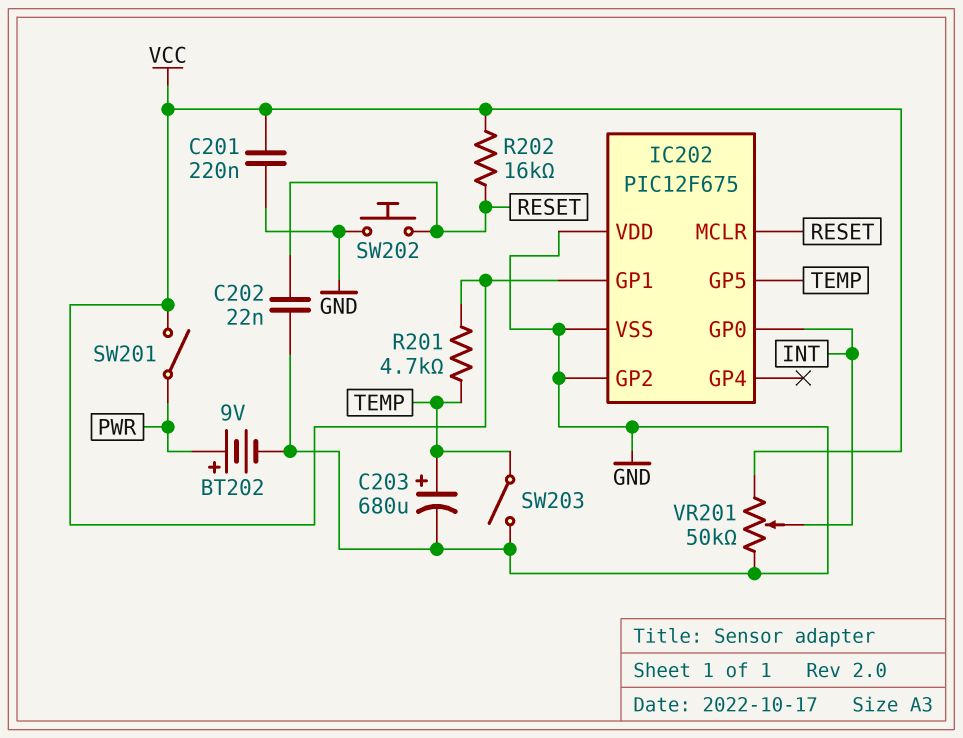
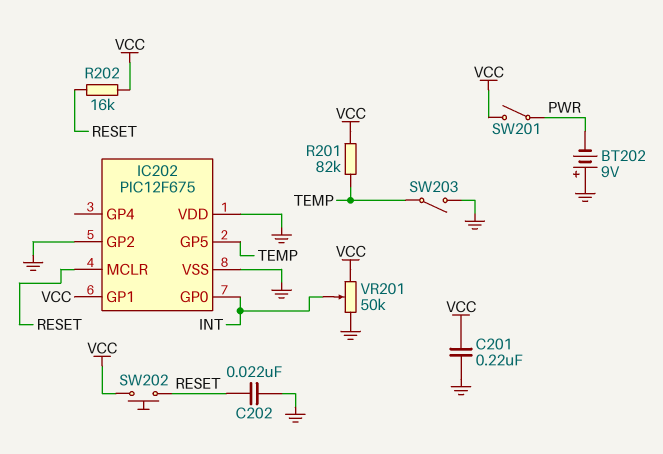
BT202: 9V (plus PWR, minus GND) -> 9V (plus GND, minus PWR)
C203: 680uF (plus TEMP, minus GND) -> none
R201: 4.7k (TEMP, VCC) -> 82k (TEMP, VCC)
SW202: button (GND, RESET) -> button (RESET, VCC)

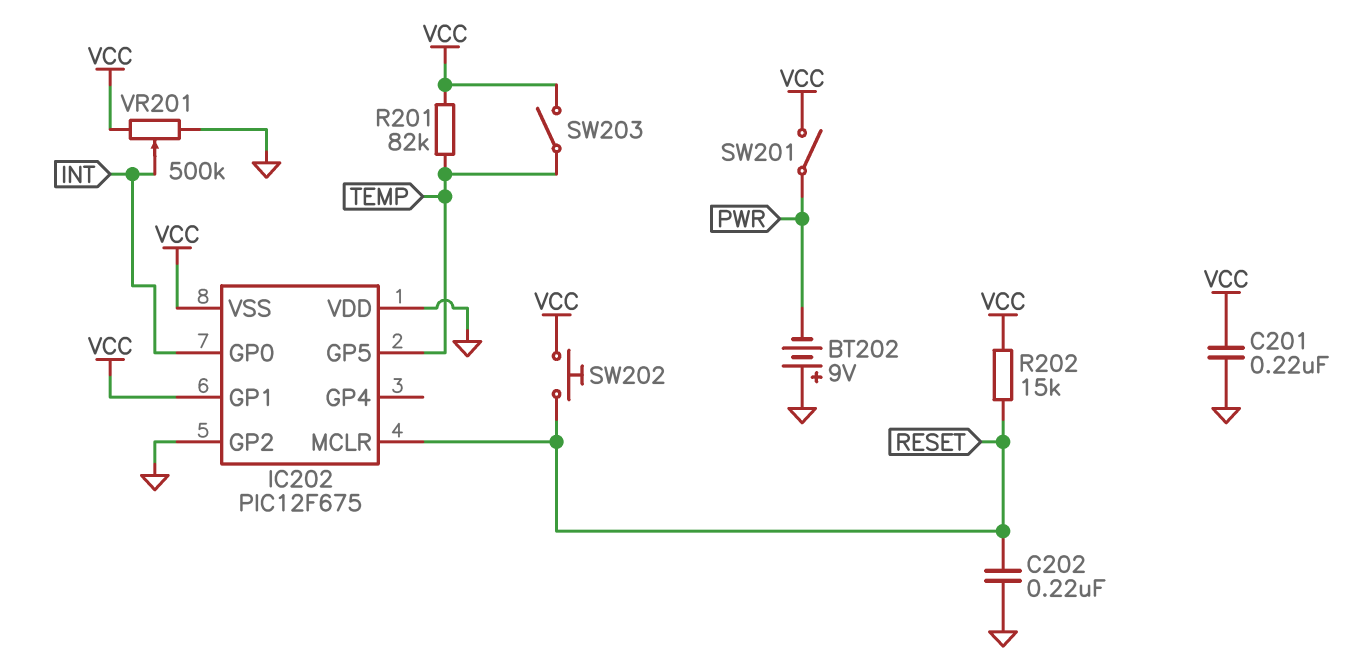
C202: 22nF (GND, RESET) -> 220nF (GND, RESET)
IC202 pin VSS: GND -> VCC
R202: 16k (RESET, VCC) -> 15k (RESET, VCC)
SW203: switch (GND, TEMP) -> switch (TEMP, VCC)
VR201: 50k (GND, VCC, wiper INT) -> 500k (GND, VCC, wiper INT)

